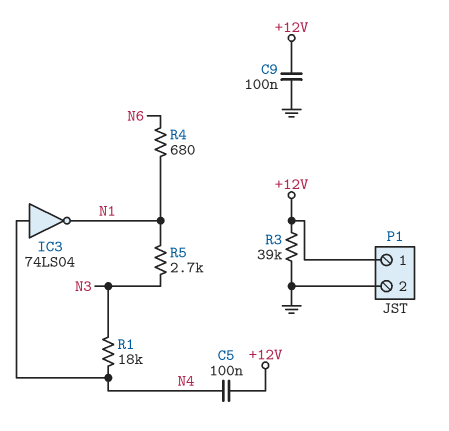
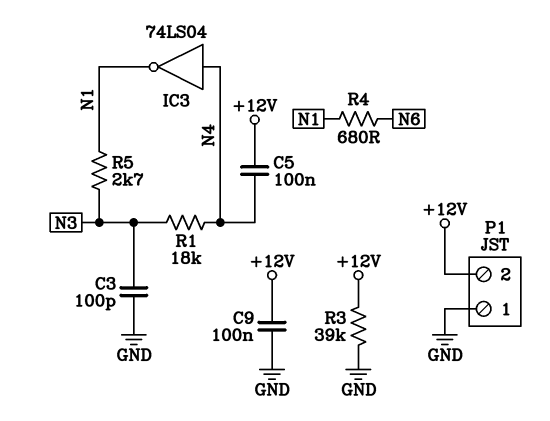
C3: none -> 100pF (GND, N3)
P1 pin 1: +12V -> GND
P1 pin 2: GND -> +12V

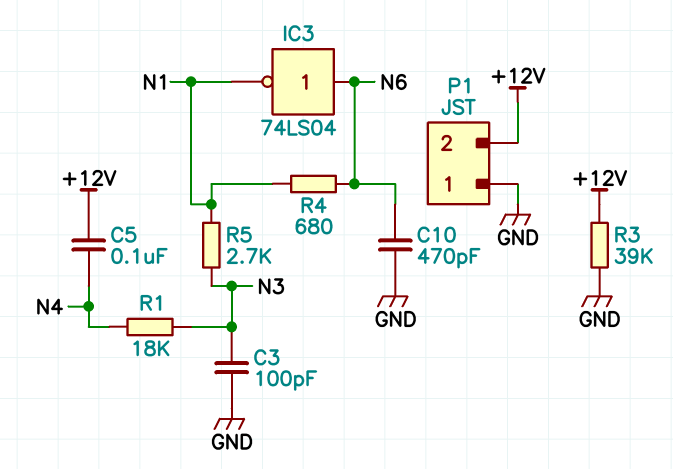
C9: 100nF (+12V, GND) -> none
C10: none -> 470pF (GND, N6)
IC3: NOT 74LS04 (in N4, out N1) -> NOT 74LS04 (in N6, out N1)

